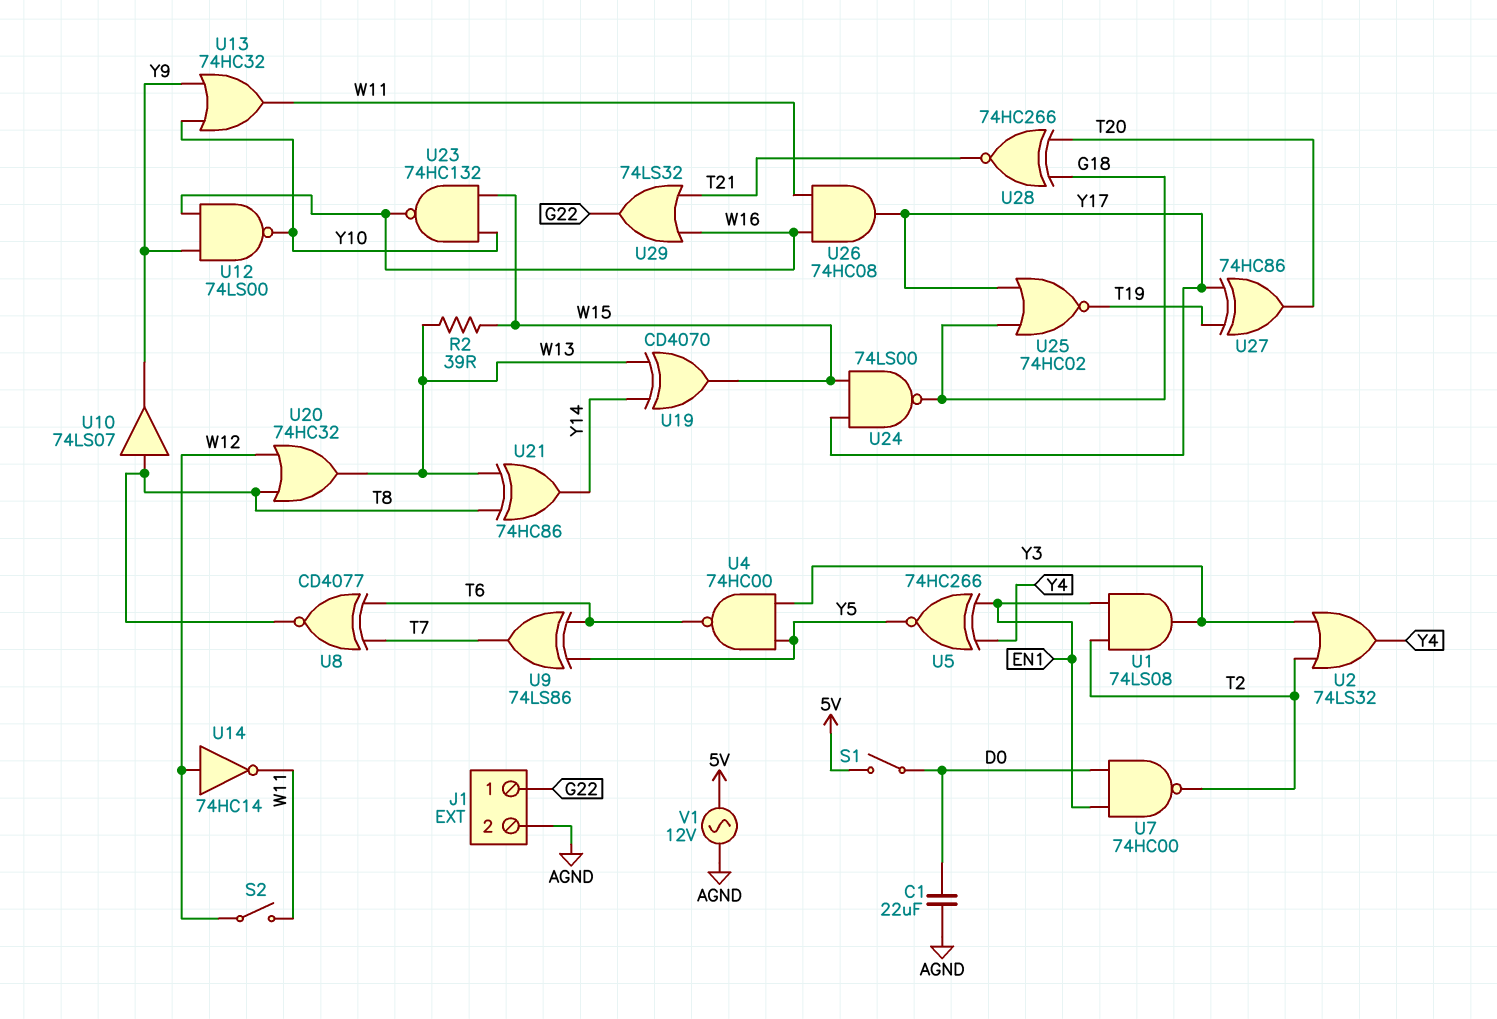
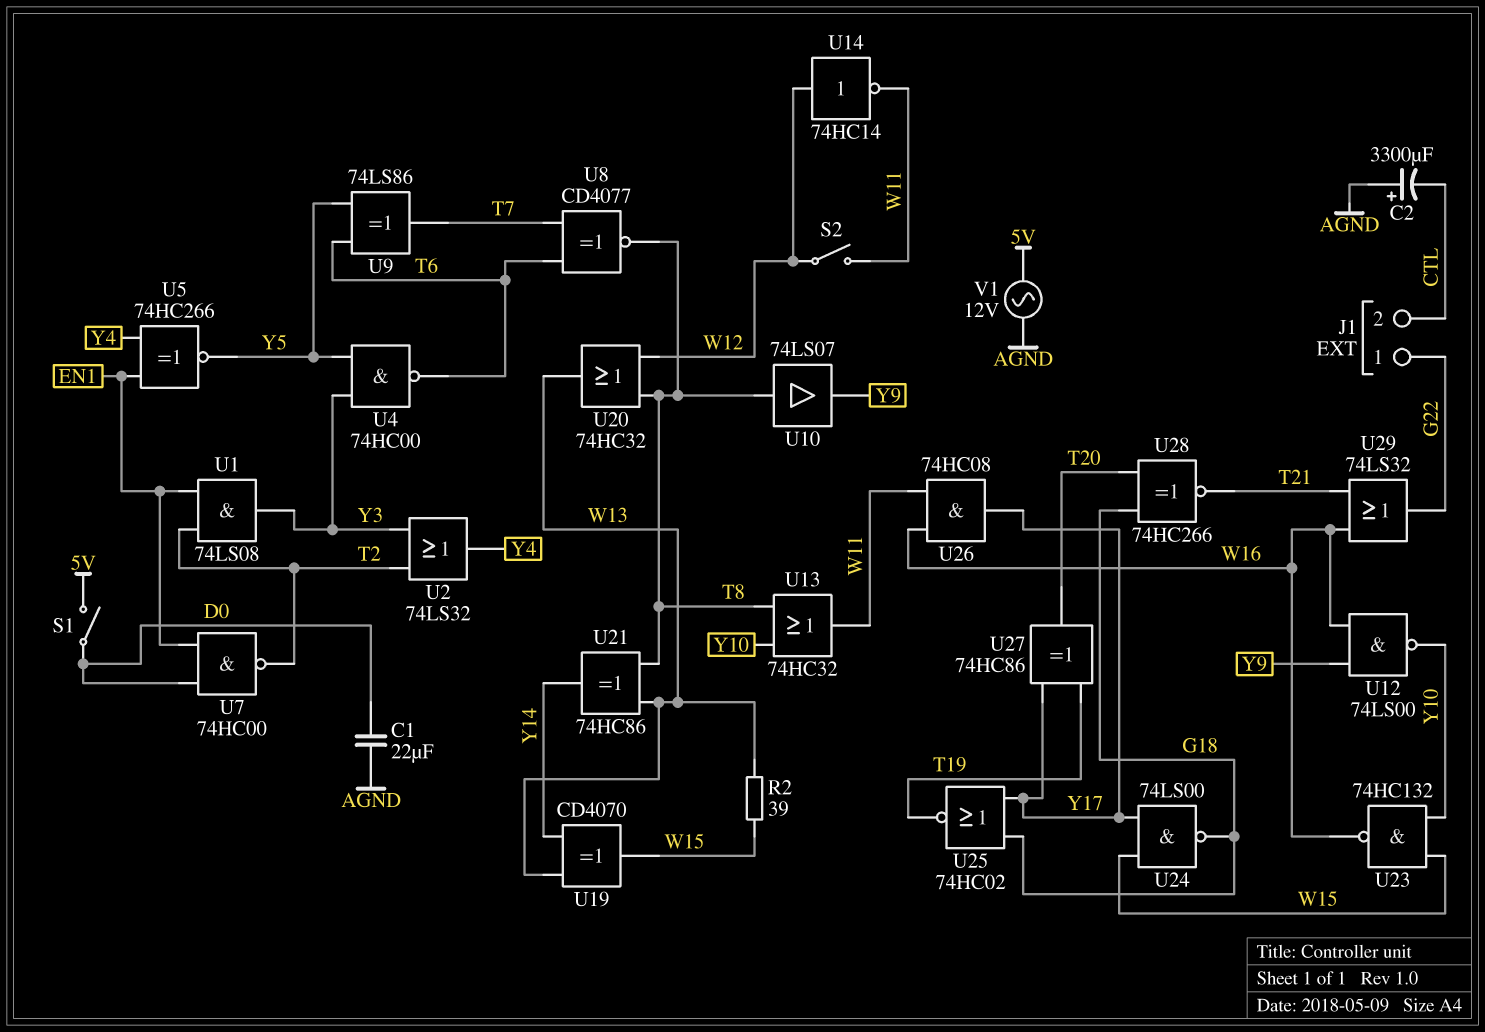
C2: none -> 3300uF (plus AGND, minus CTL)
J1 pin 2: AGND -> CTL
U13: OR 74HC32 (in Y9, in Y10, out W11) -> OR 74HC32 (in T8, in Y10, out W11)

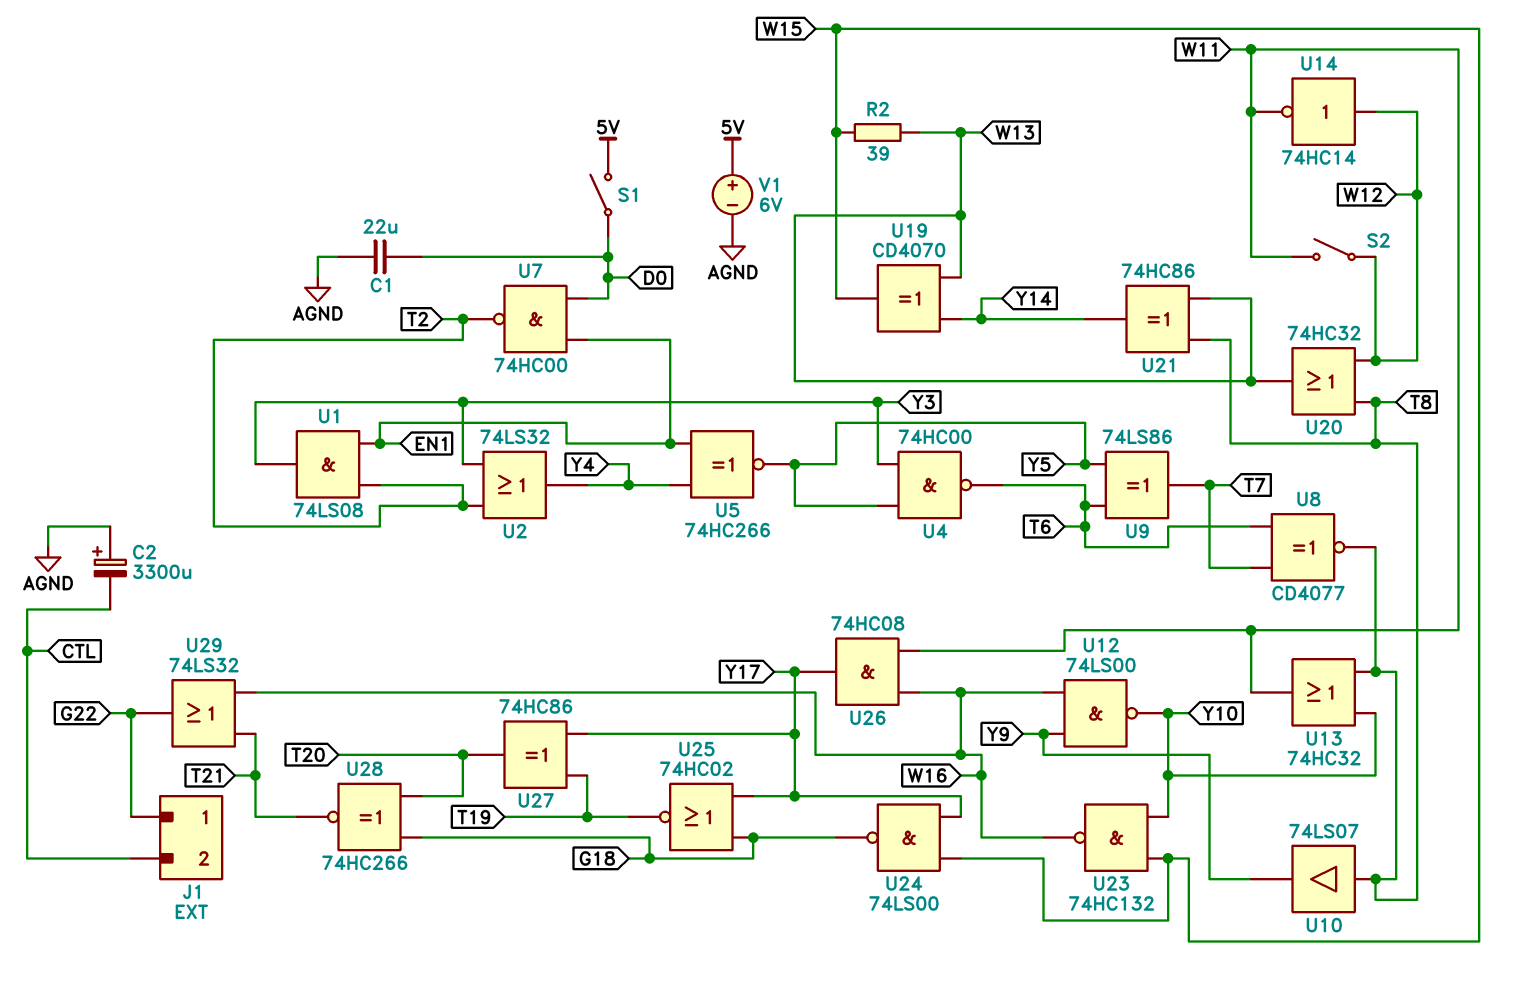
V1: AC 12V (5V, AGND) -> 6V (plus 5V, minus AGND)

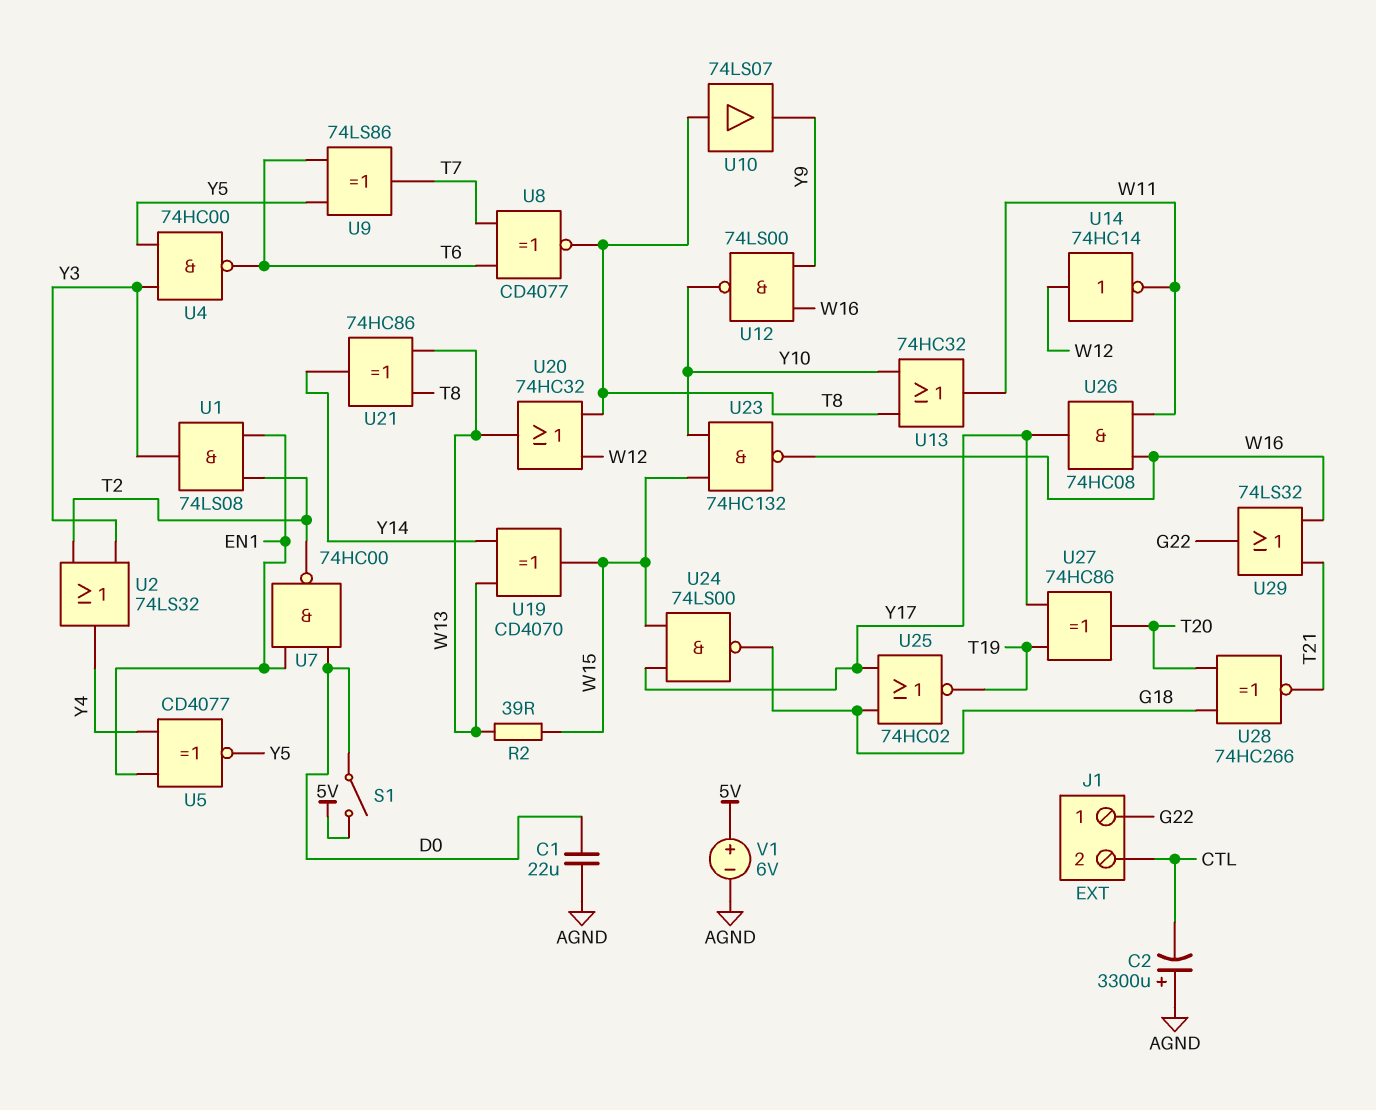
S2: switch (W11, W12) -> none
U5: XNOR 74HC266 (in EN1, in Y4, out Y5) -> XNOR CD4077 (in EN1, in Y4, out Y5)

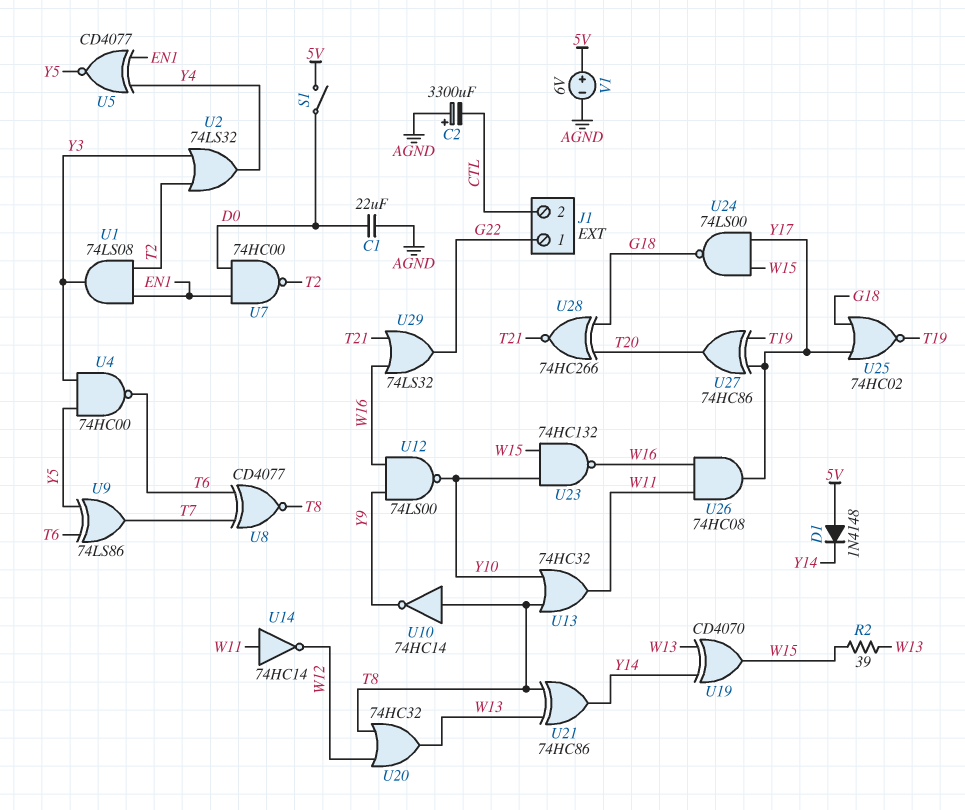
D1: none -> diode 1N4148 (A 5V, K Y14)
U10: buffer 74LS07 (in T8, out Y9) -> NOT 74HC14 (in T8, out Y9)
U14: NOT 74HC14 (in W12, out W11) -> NOT 74HC14 (in W11, out W12)

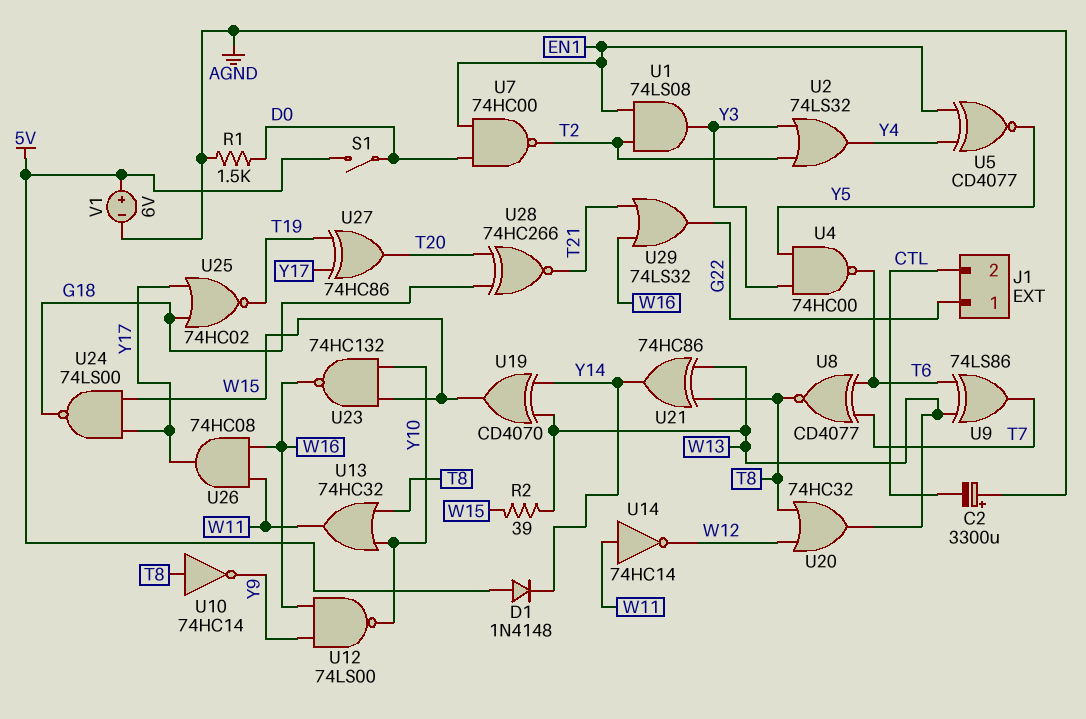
C1: 22uF (AGND, D0) -> none
R1: none -> 1.5k (AGND, D0)
U9: XOR 74LS86 (in T6, in Y5, out T7) -> XOR 74LS86 (in T6, in W13, out T7)

